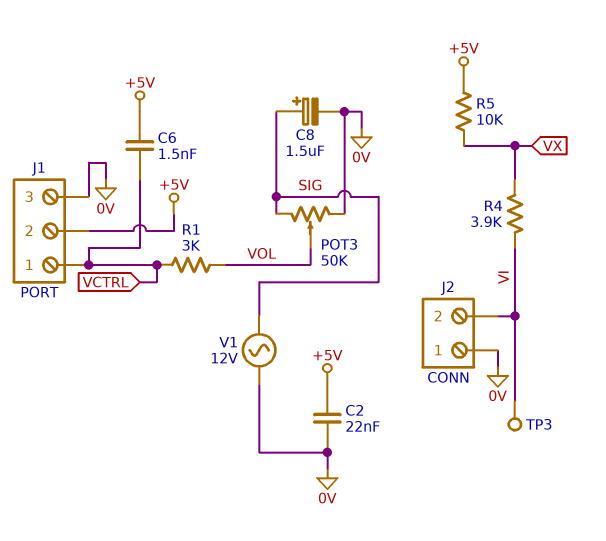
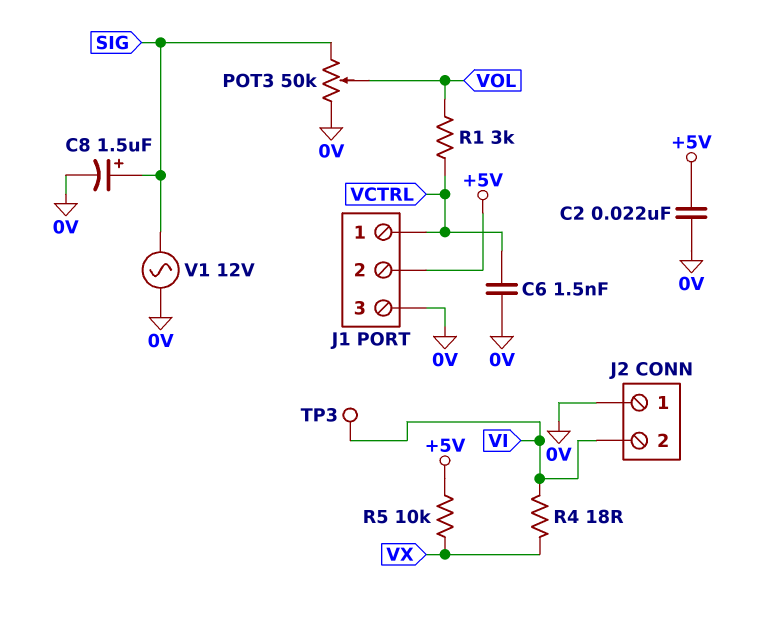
C6: 1.5nF (+5V, VCTRL) -> 1.5nF (0V, VCTRL)
R4: 3.9k (VI, VX) -> 18 (VI, VX)

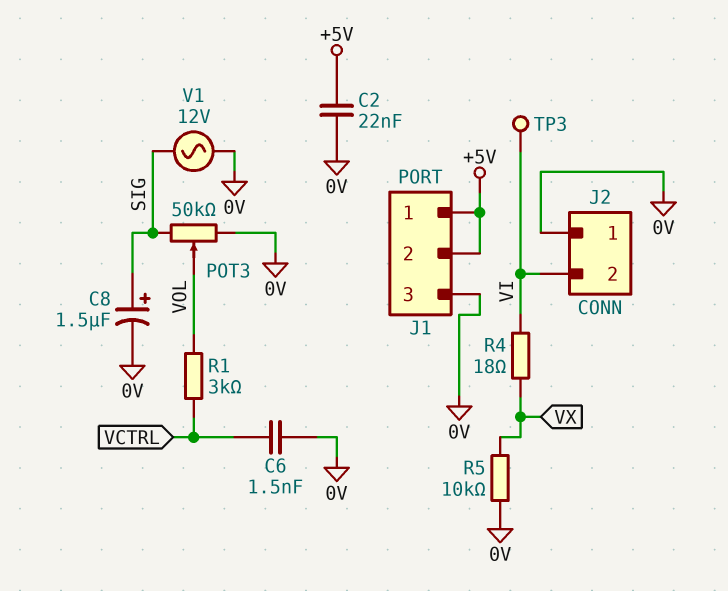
J1 pin 1: VCTRL -> +5V
R5: 10k (+5V, VX) -> 10k (0V, VX)

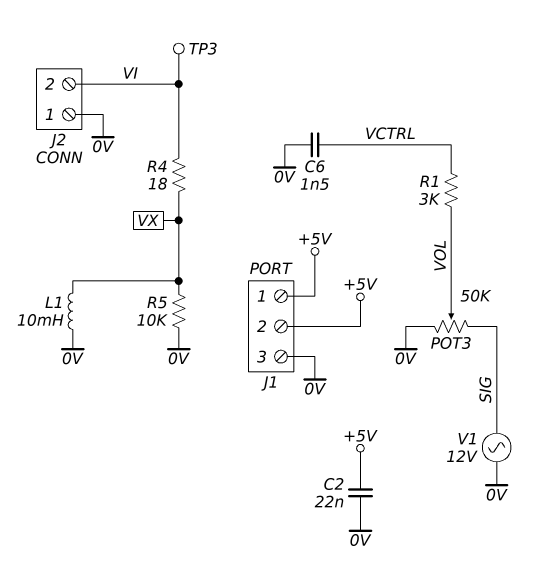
C8: 1.5uF (plus SIG, minus 0V) -> none
L1: none -> 10mH (0V, VX)

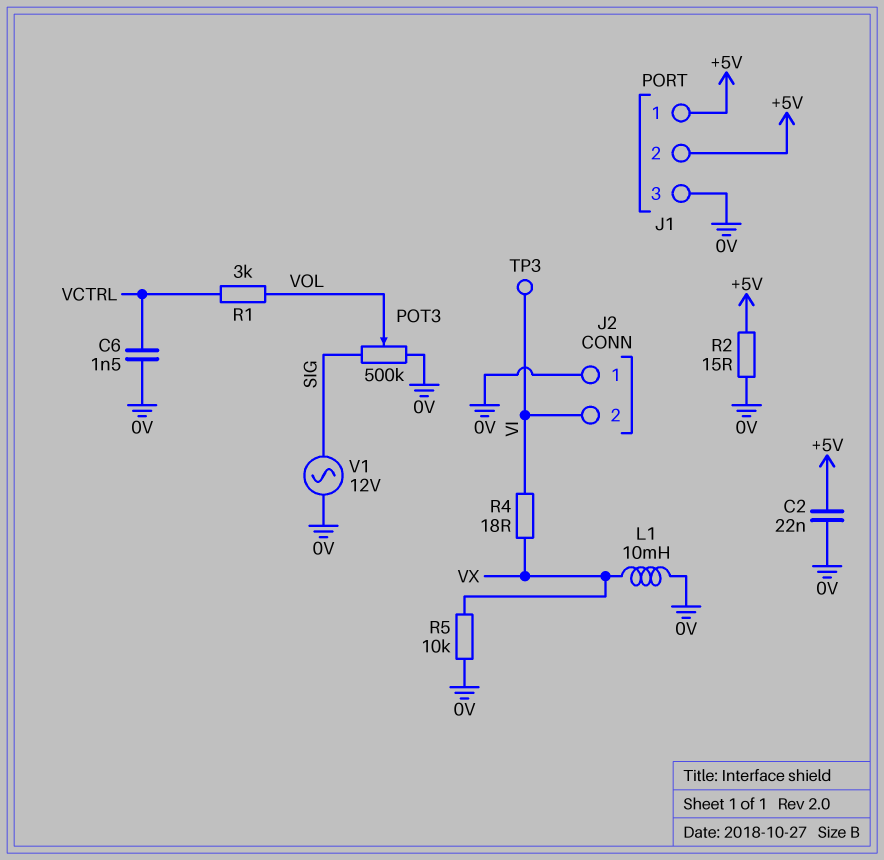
POT3: 50k (0V, SIG, wiper VOL) -> 500k (0V, SIG, wiper VOL)
R2: none -> 15 (+5V, 0V)

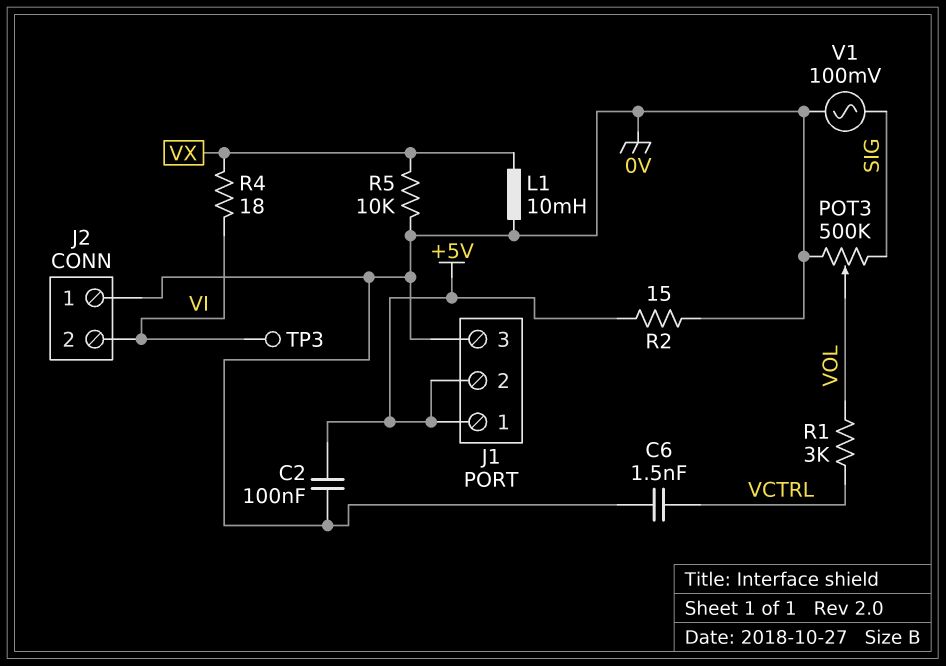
C2: 22nF (+5V, 0V) -> 100nF (+5V, 0V)
V1: AC 12V (0V, SIG) -> AC 100mV (0V, SIG)

